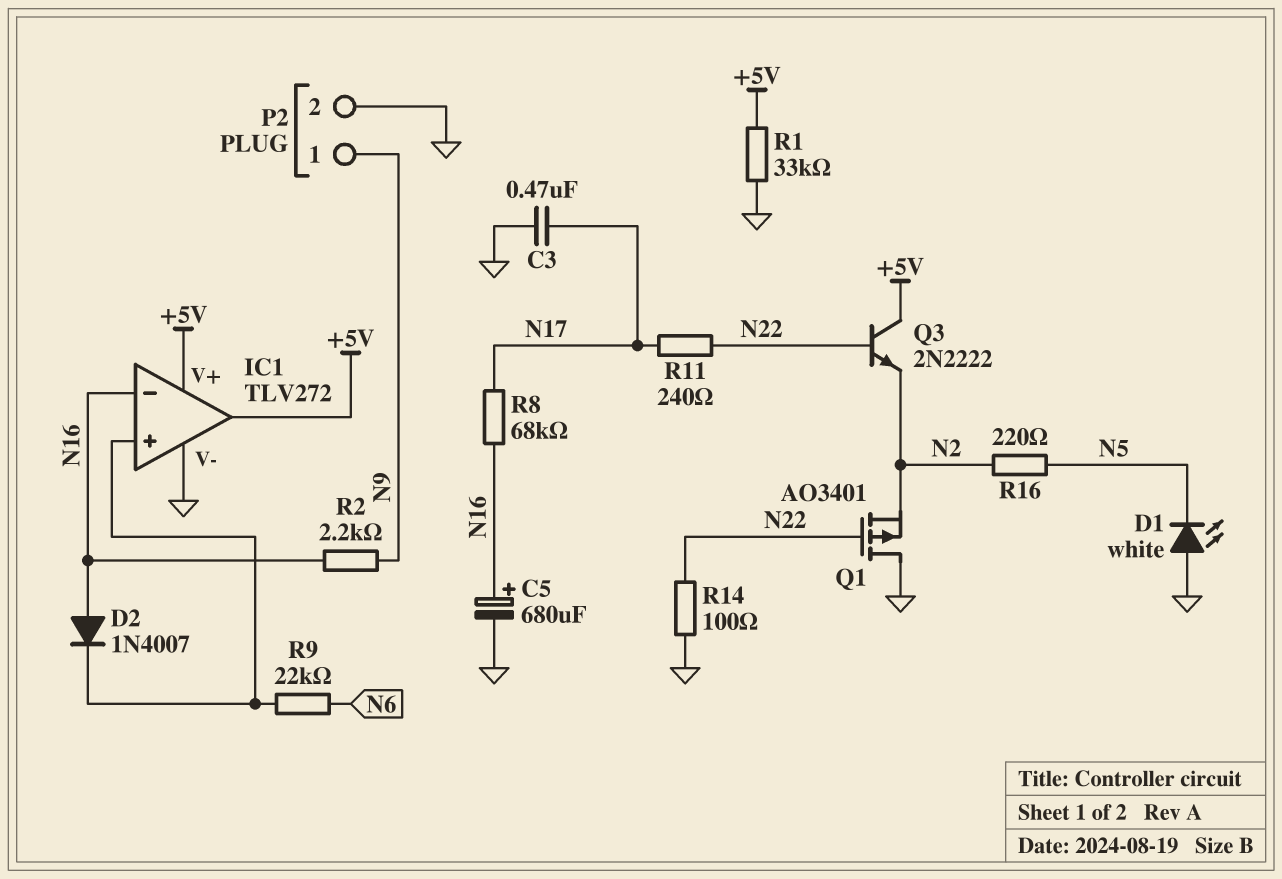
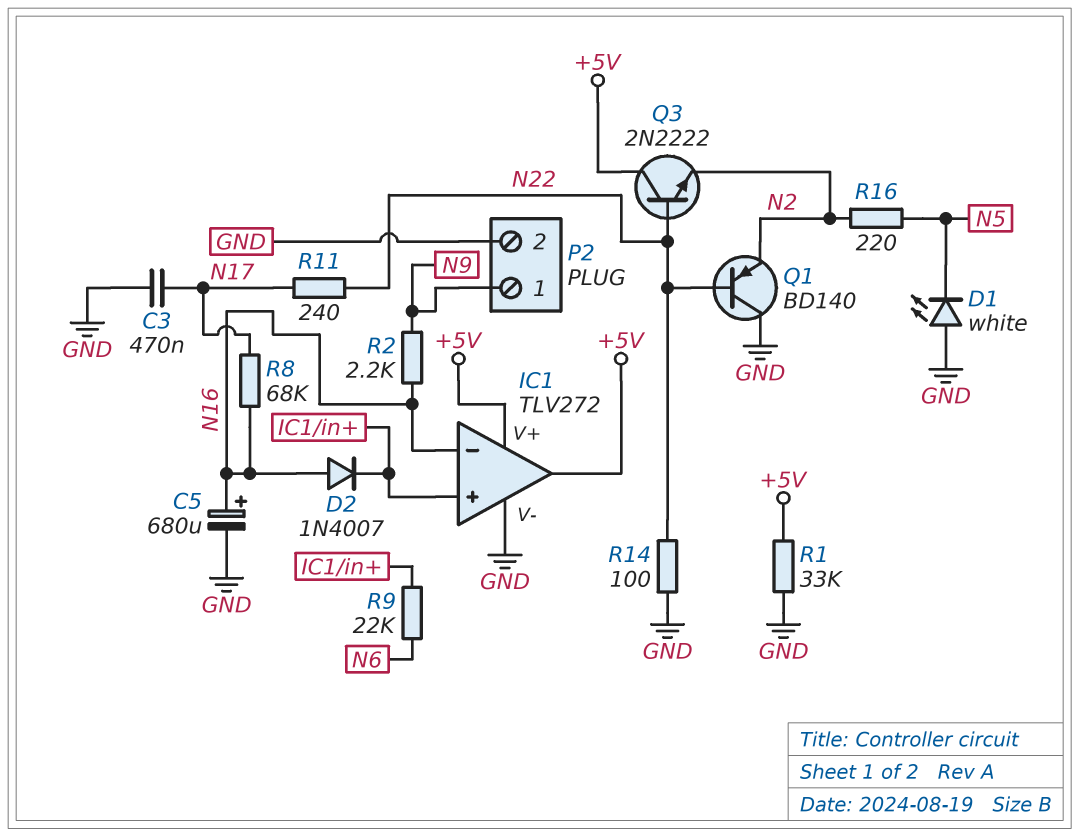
Q1: PMOS AO3401 (G N22, D GND, S N2) -> PNP BD140 (B N22, C GND, E N2)

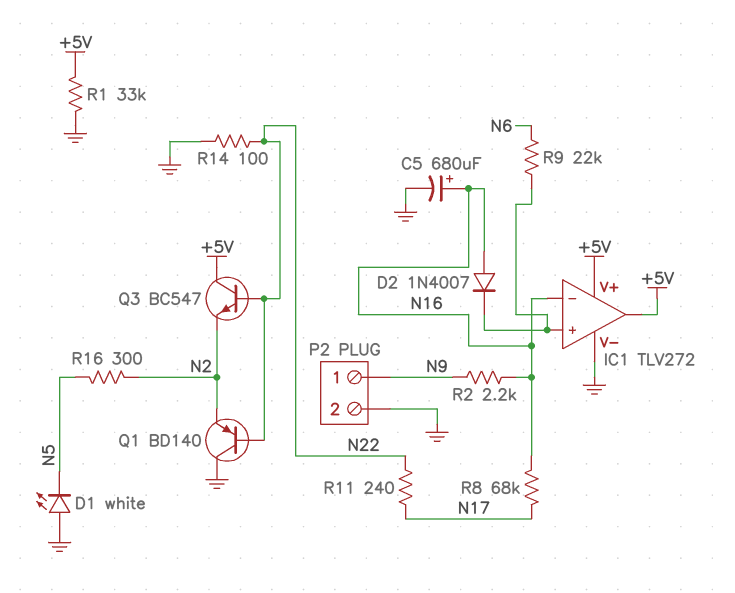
C3: 470nF (GND, N17) -> none
Q3: NPN 2N2222 (B N22, C +5V, E N2) -> NPN BC547 (B N22, C +5V, E N2)
R16: 220 (N2, N5) -> 300 (N2, N5)

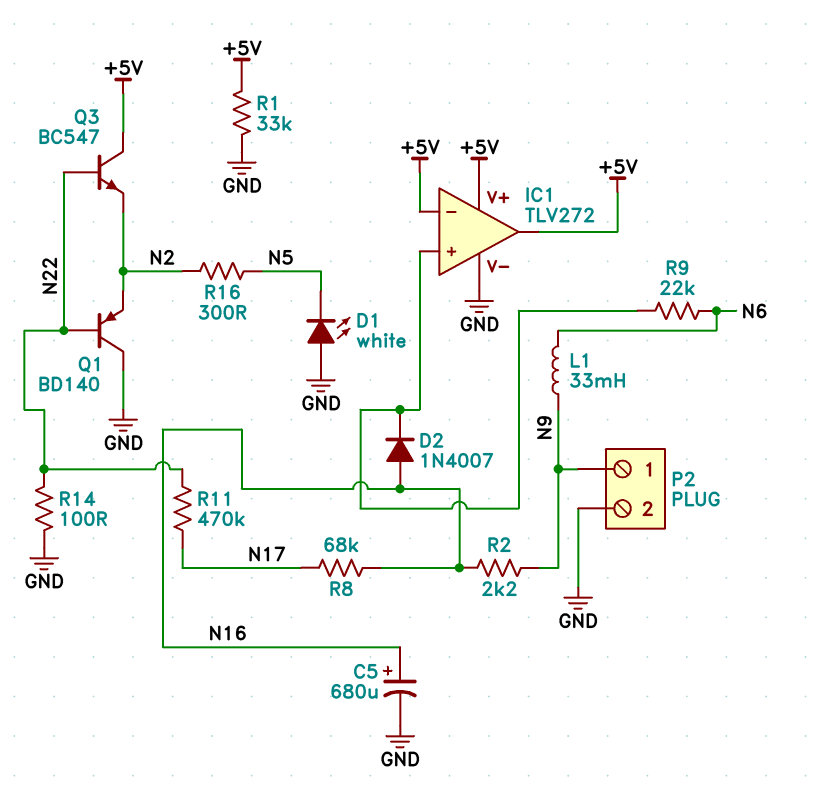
IC1 pin in-: N16 -> +5V
L1: none -> 33mH (N6, N9)
R11: 240 (N17, N22) -> 470k (N17, N22)

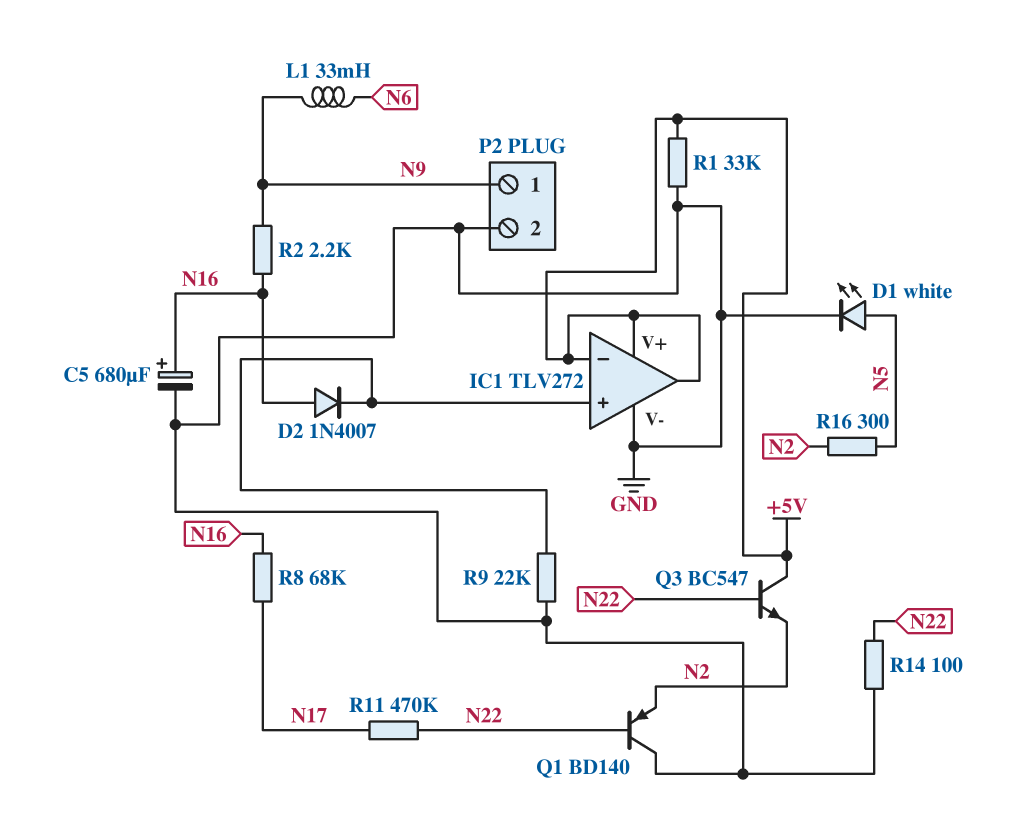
D1: LED white (A GND, K N5) -> LED white (A N5, K GND)
R9: 22k (IC1/in+, N6) -> 22k (GND, IC1/in+)

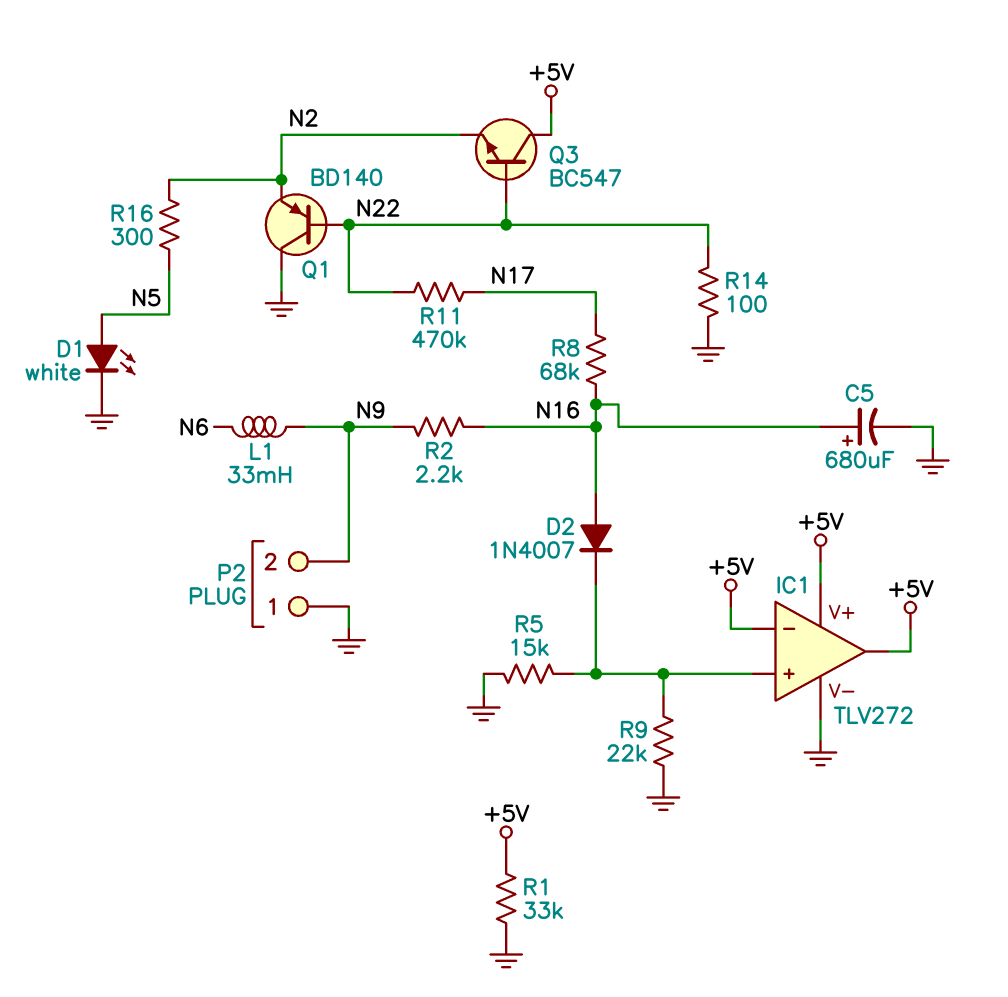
P2 pin 1: N9 -> GND
P2 pin 2: GND -> N9
R5: none -> 15k (GND, IC1/in+)

